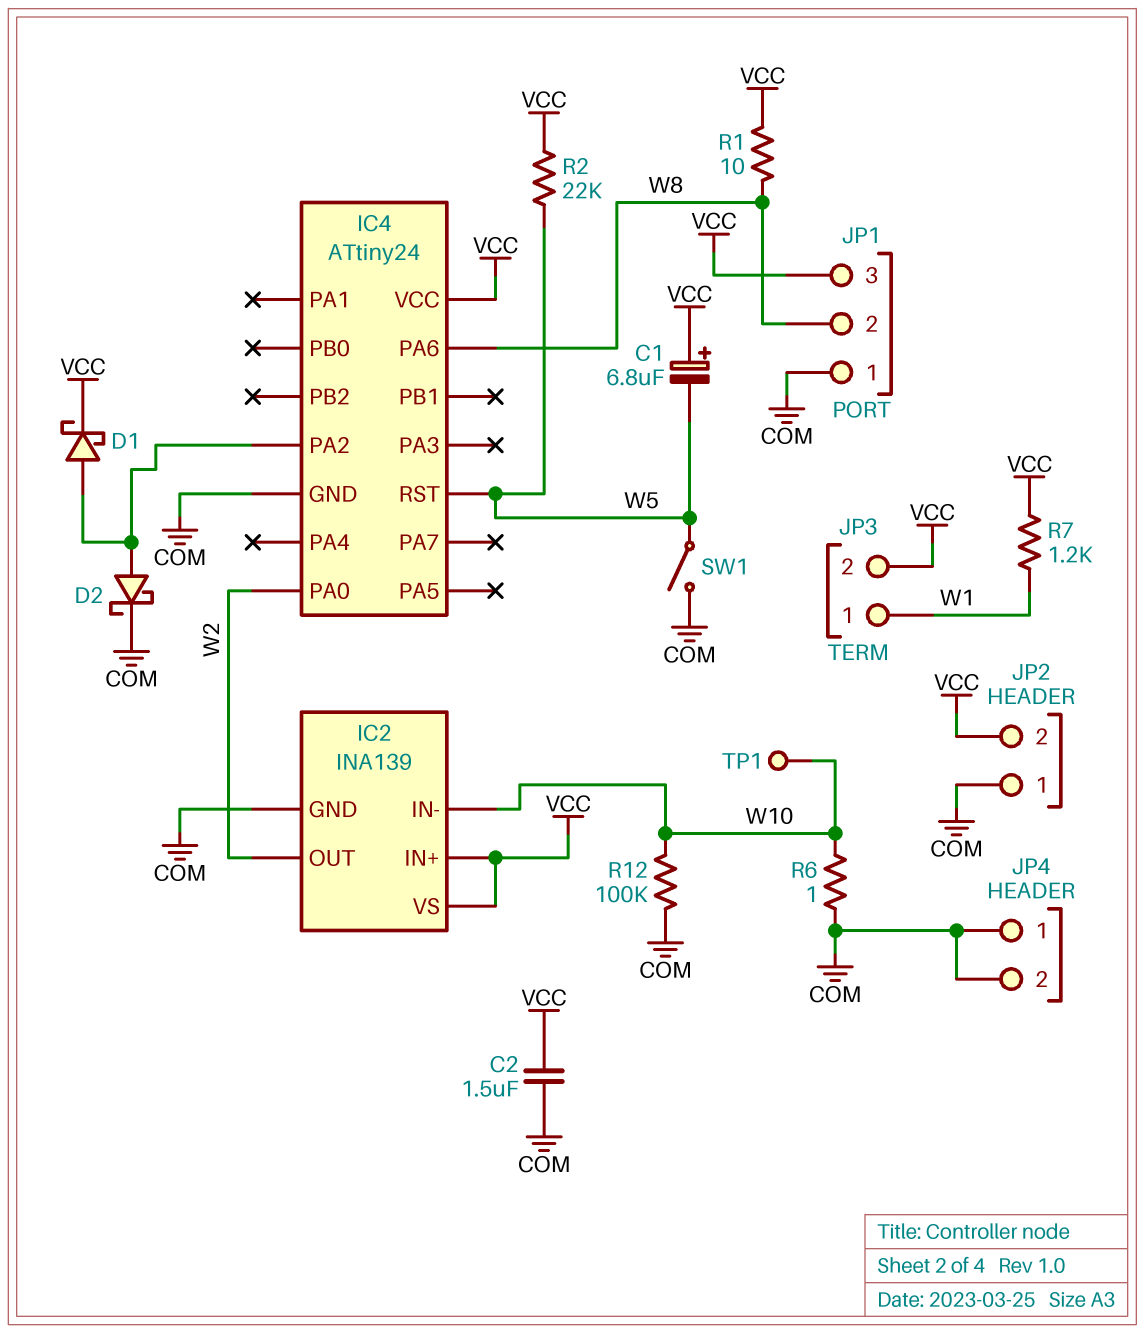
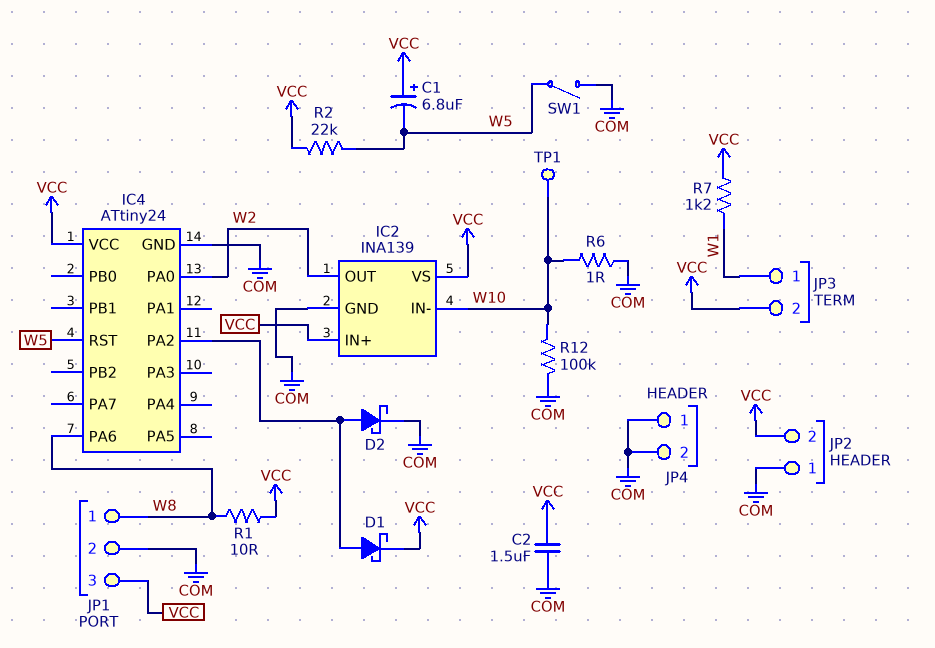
JP1 pin 1: COM -> W8
JP1 pin 2: W8 -> COM

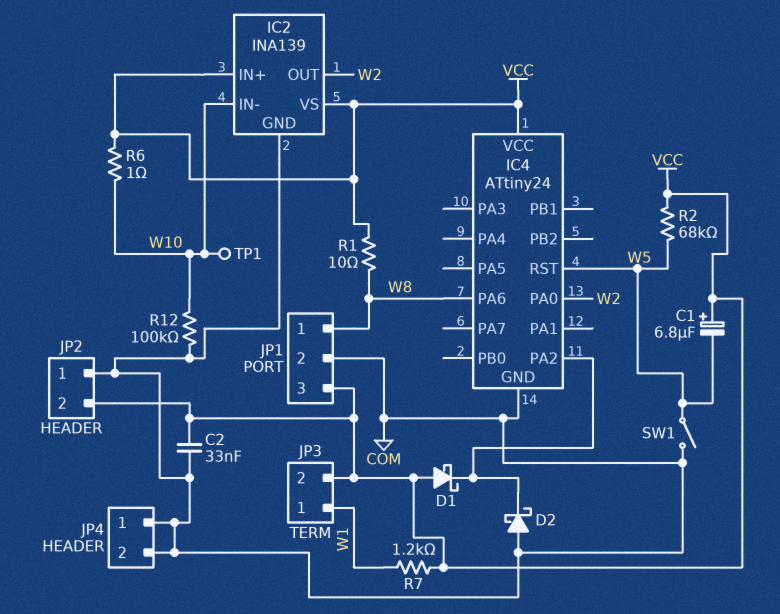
C2: 1.5uF (COM, VCC) -> 33nF (COM, VCC)
D1: schottky (A IC4/PA2, K VCC) -> schottky (A VCC, K IC4/PA2)
D2: schottky (A IC4/PA2, K COM) -> schottky (A COM, K IC4/PA2)
R2: 22k (VCC, W5) -> 68k (VCC, W5)
R6: 1 (COM, W10) -> 1 (VCC, W10)

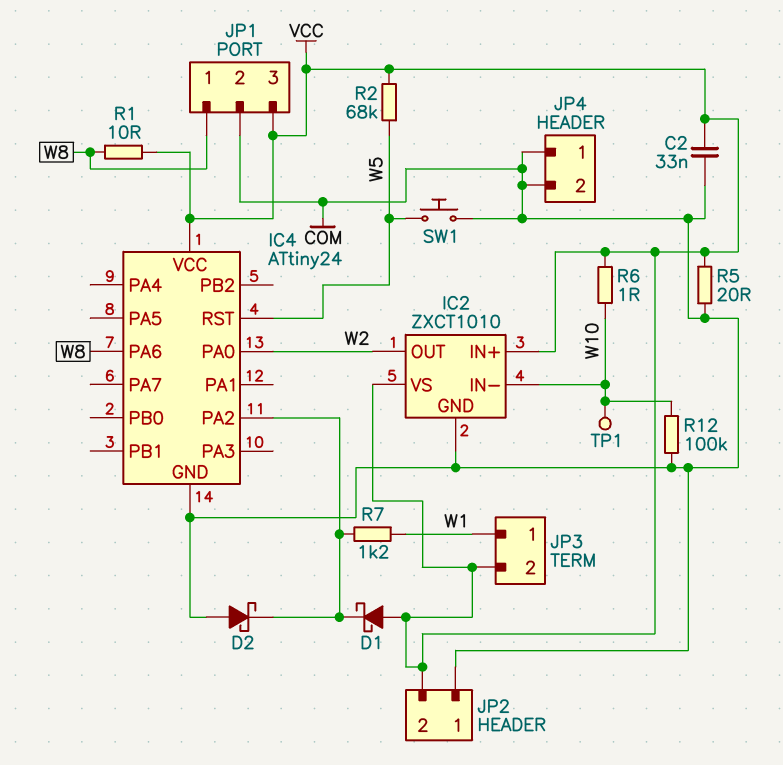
C1: 6.8uF (plus VCC, minus W5) -> none
IC2: INA139 -> ZXCT1010
R5: none -> 20 (COM, VCC)
R7: 1.2k (VCC, W1) -> 1.2k (IC4/PA2, W1)
SW1: switch (COM, W5) -> button (COM, W5)

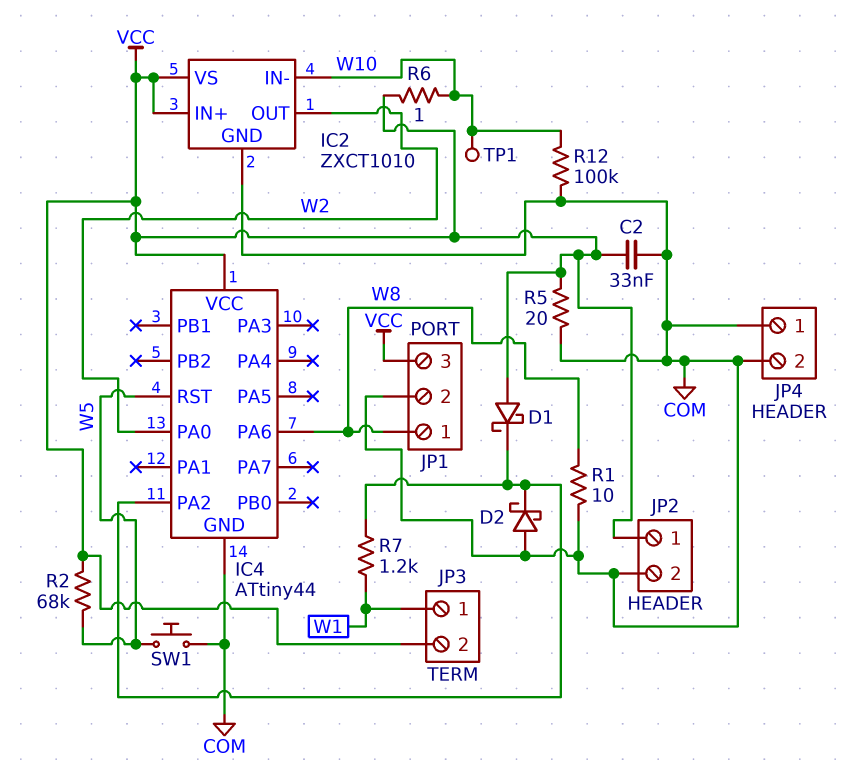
IC4: ATtiny24 -> ATtiny44
JP2 pin 1: COM -> VCC
JP2 pin 2: VCC -> COM
R1: 10 (VCC, W8) -> 10 (COM, W8)

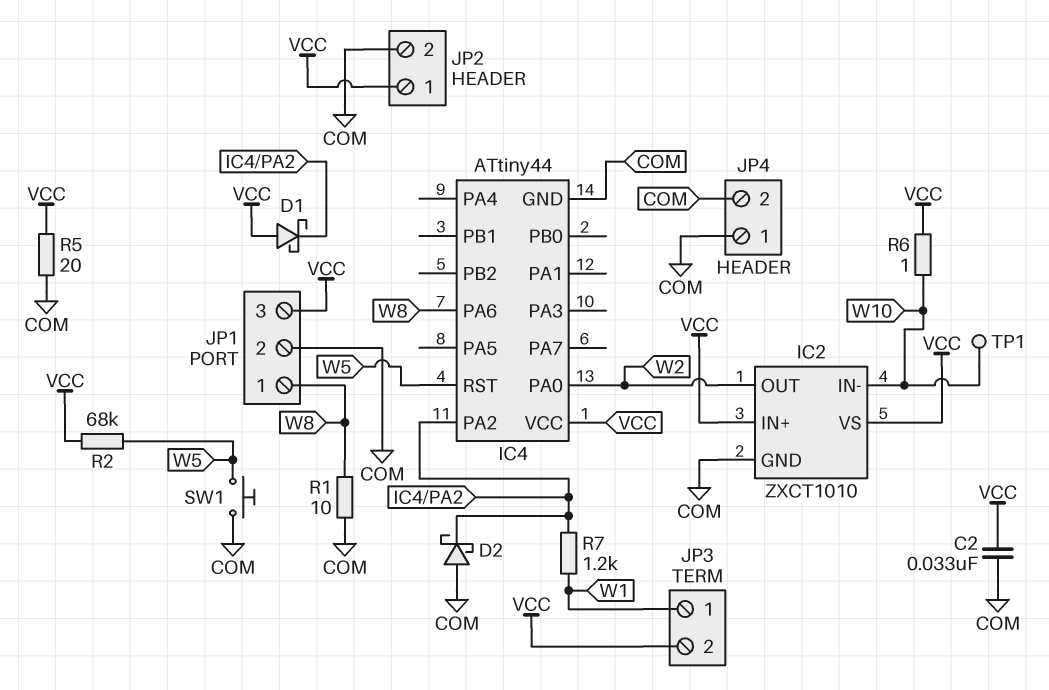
R12: 100k (COM, W10) -> none

